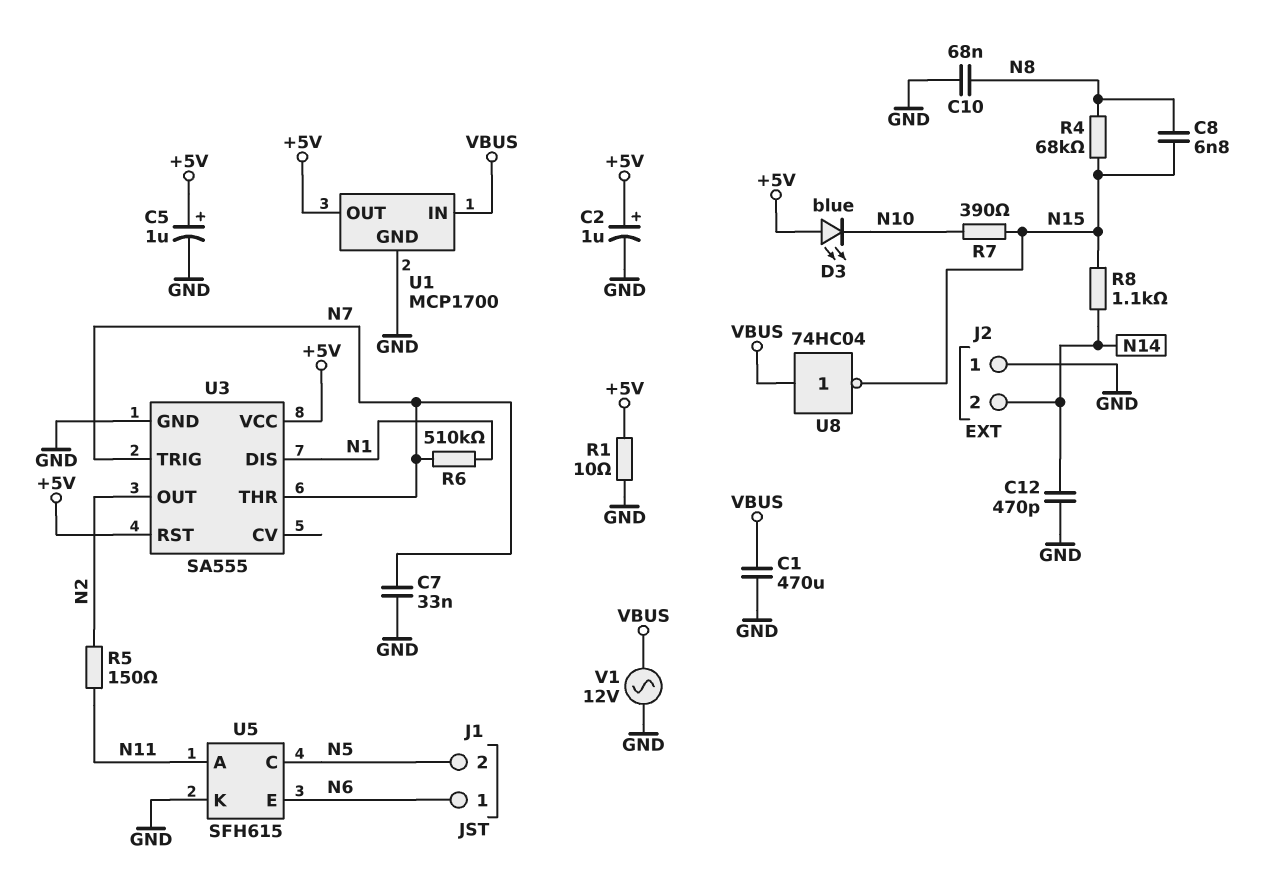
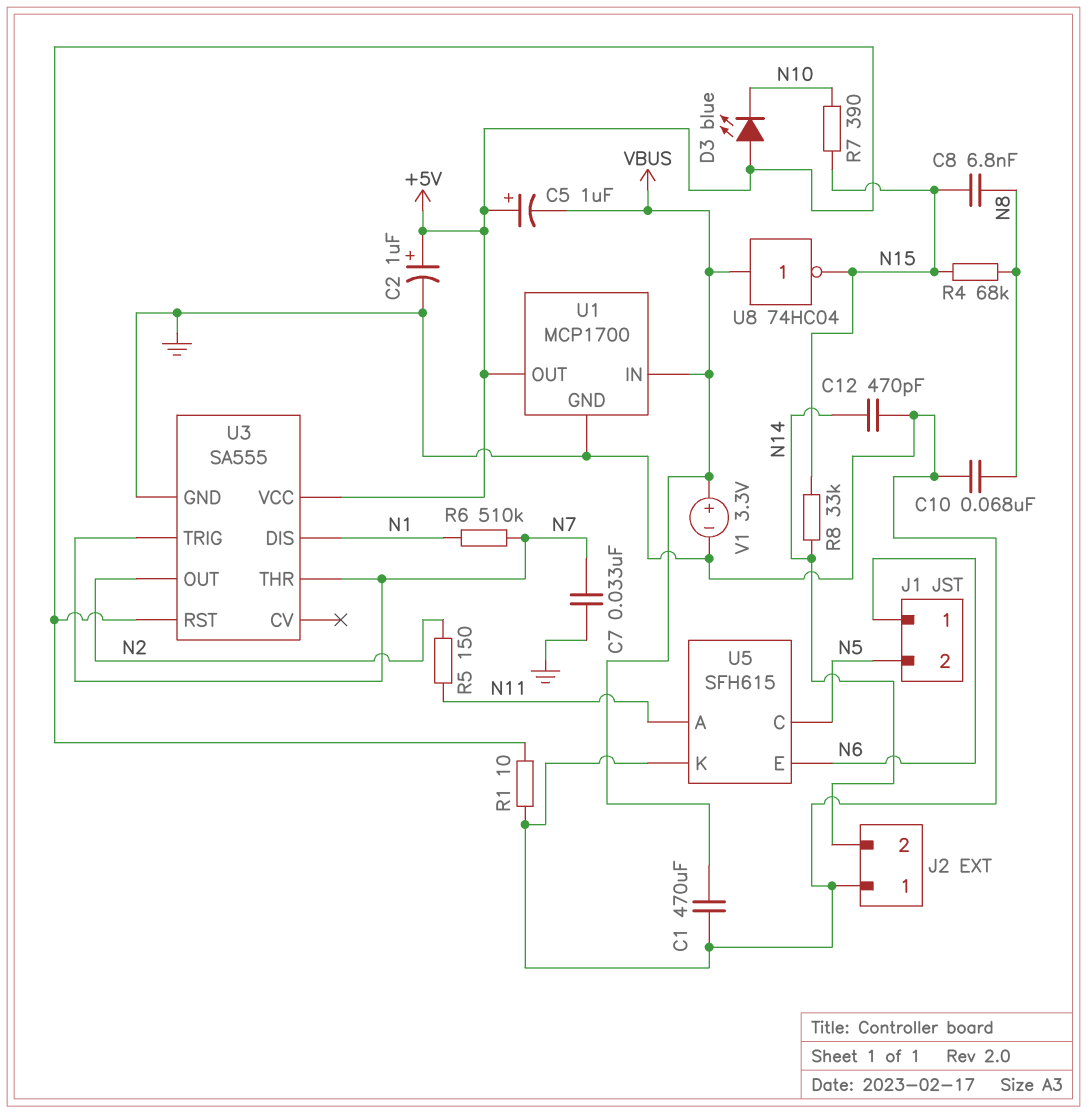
C5: 1uF (plus +5V, minus GND) -> 1uF (plus +5V, minus VBUS)
R8: 1.1k (N14, N15) -> 33k (N14, N15)
V1: AC 12V (GND, VBUS) -> 3.3V (plus VBUS, minus GND)

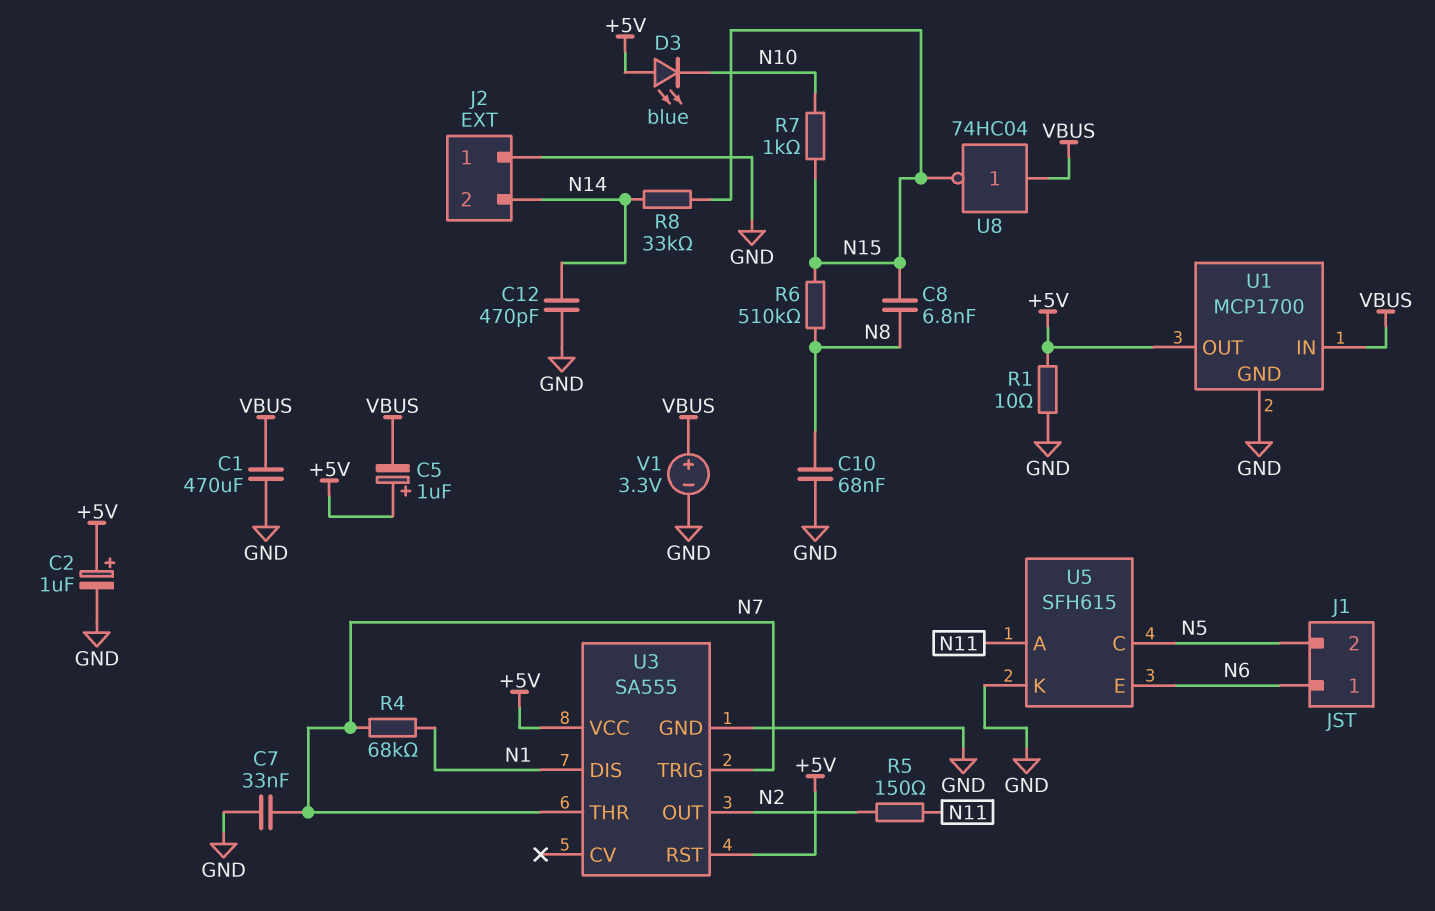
R4: 68k (N8, N15) -> 68k (N1, N7)
R6: 510k (N1, N7) -> 510k (N8, N15)
R7: 390 (N10, N15) -> 1k (N10, N15)

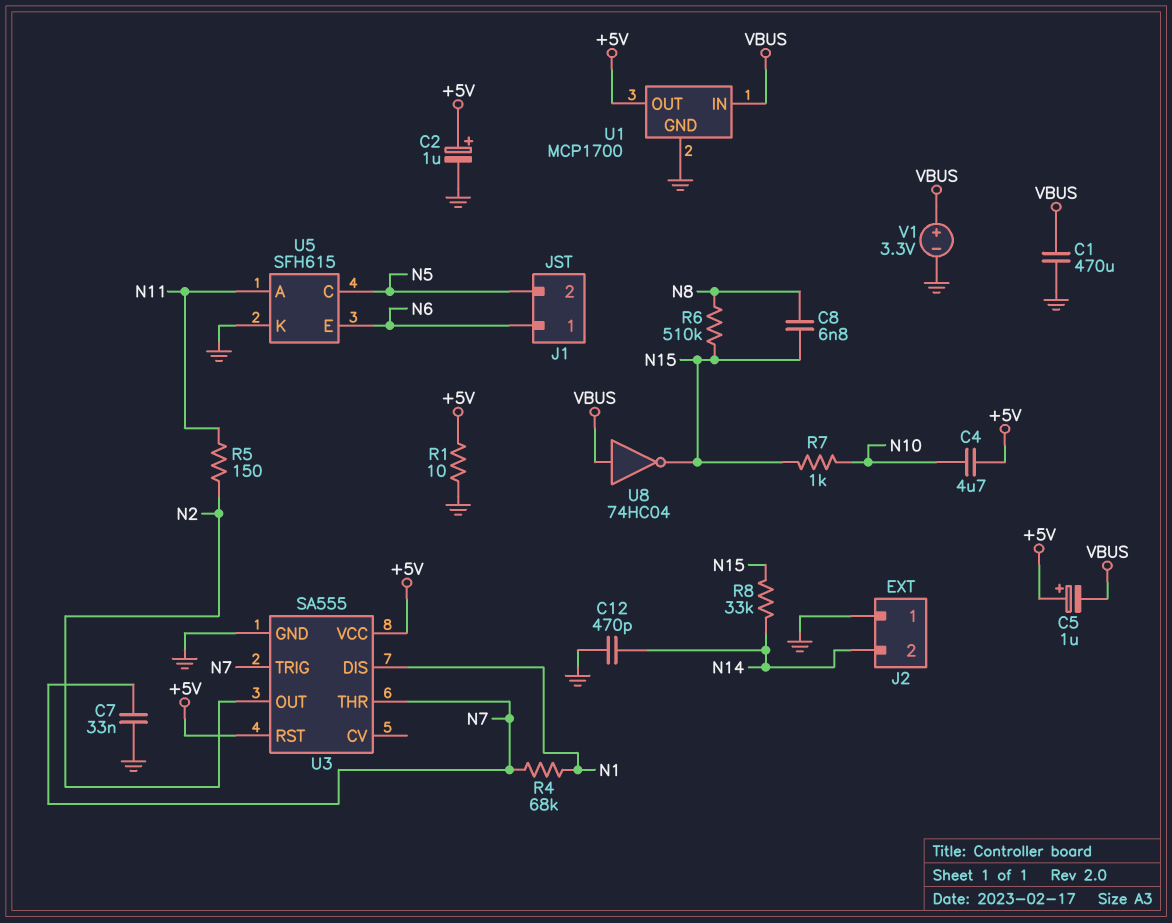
C4: none -> 4.7uF (+5V, N10)
C10: 68nF (GND, N8) -> none
D3: LED blue (A +5V, K N10) -> none

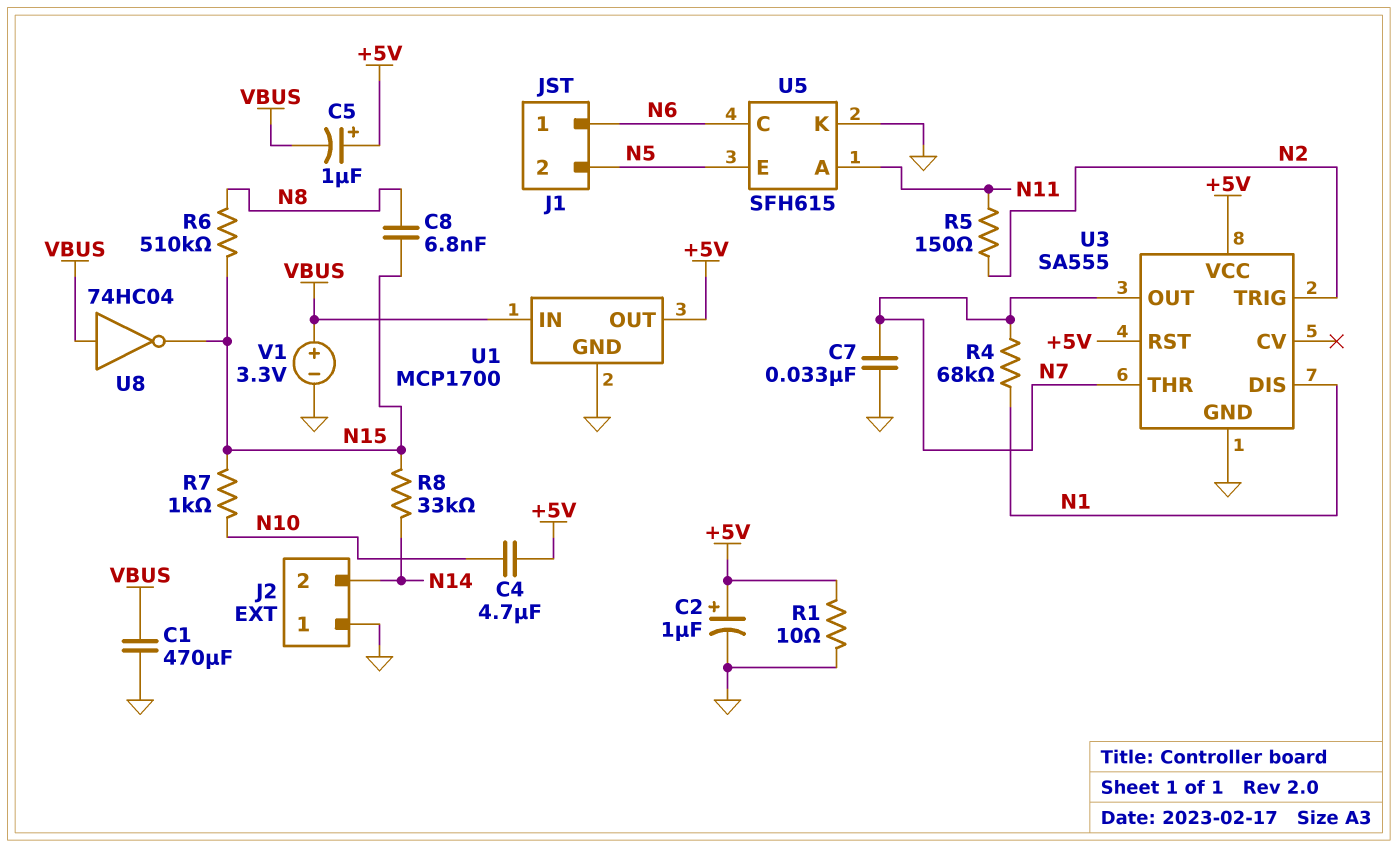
C12: 470pF (GND, N14) -> none
U3 pin OUT: N2 -> N7
U3 pin TRIG: N7 -> N2
U5 pin C: N5 -> N6
U5 pin E: N6 -> N5

